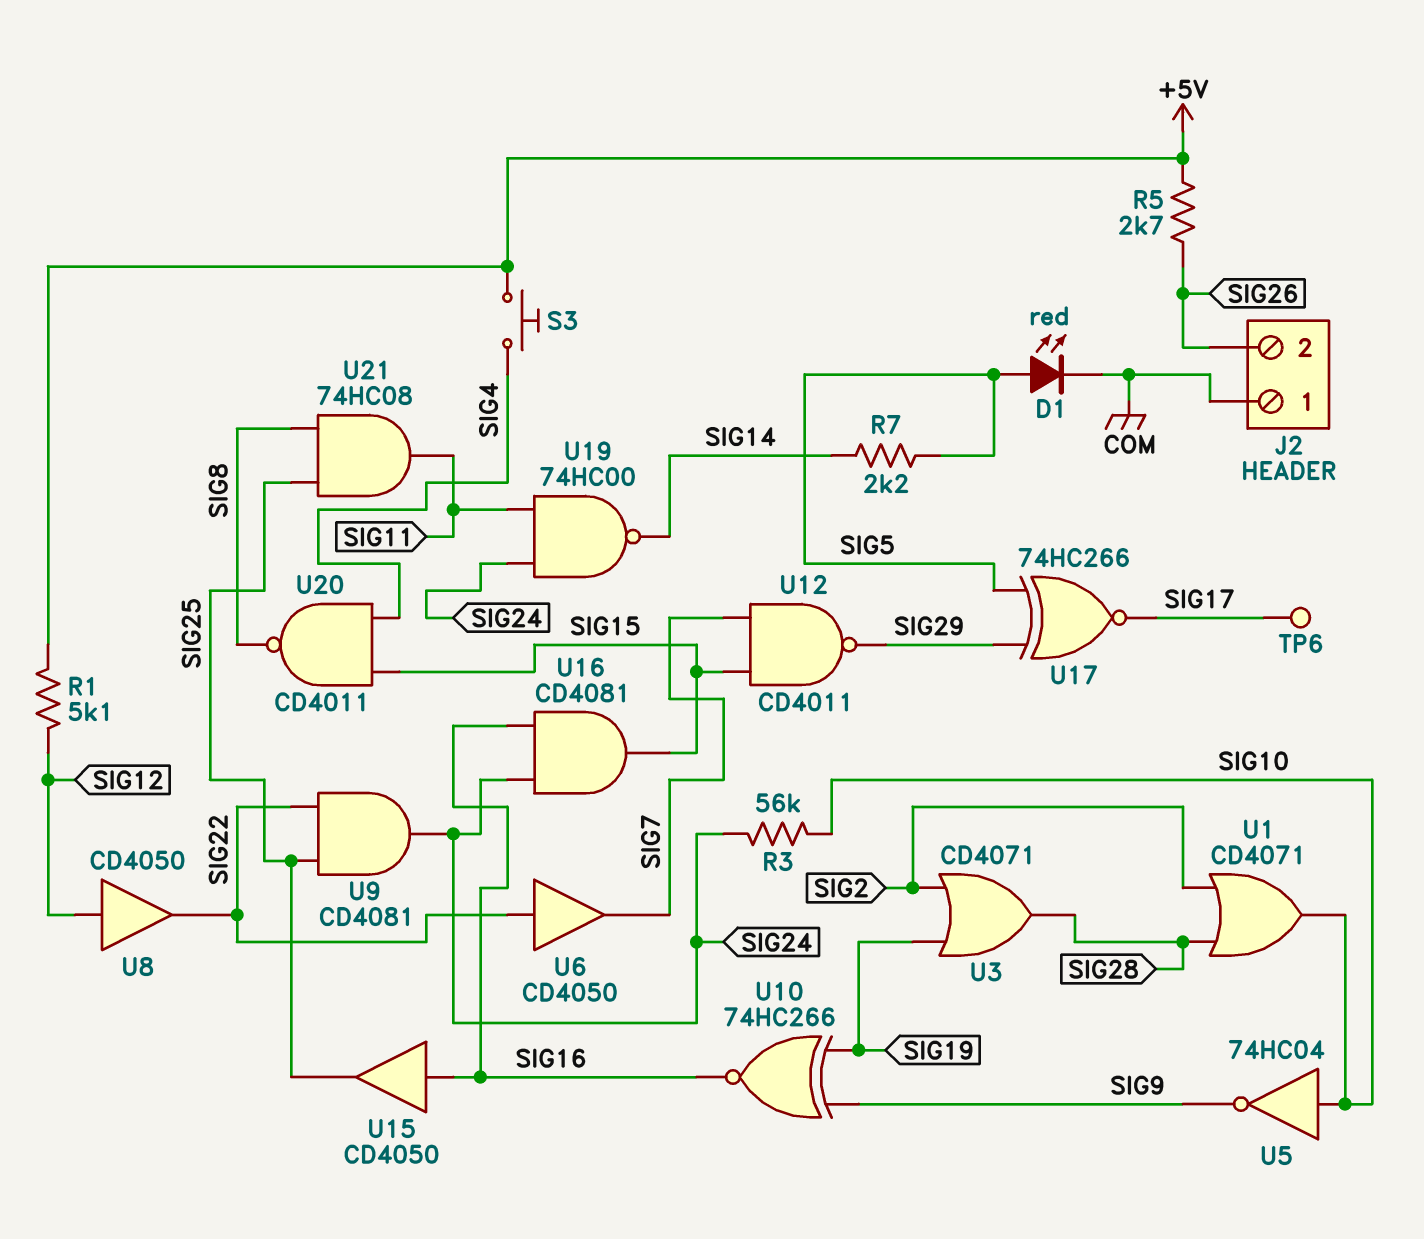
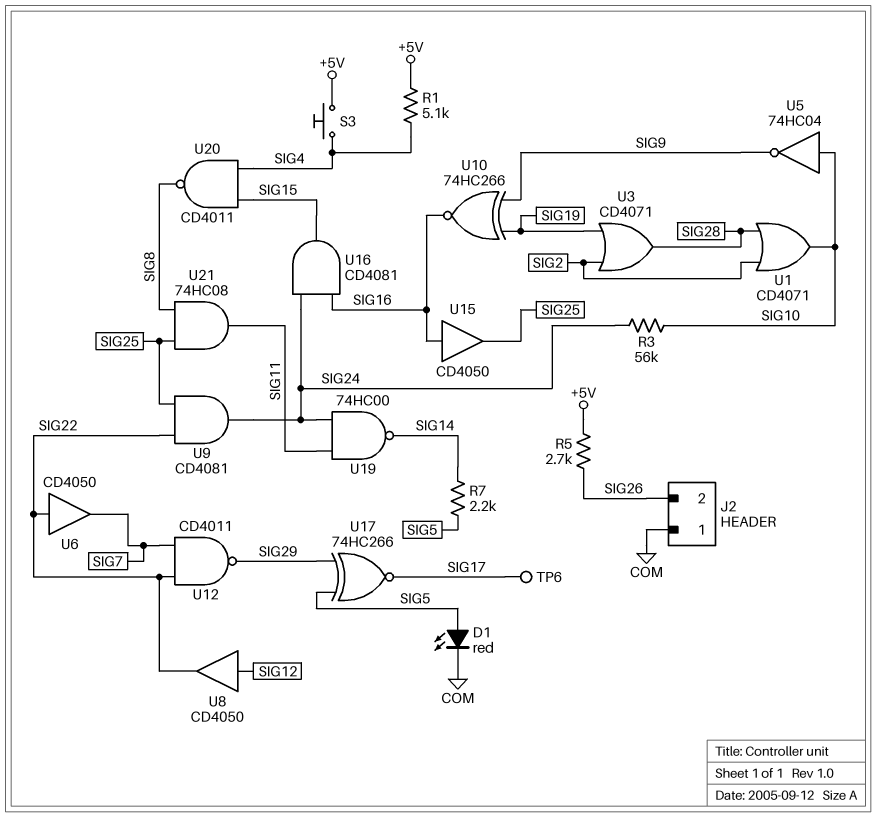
R1: 5.1k (+5V, SIG12) -> 5.1k (+5V, SIG4)
U12: NAND CD4011 (in SIG7, in SIG15, out SIG29) -> NAND CD4011 (in SIG7, in SIG22, out SIG29)

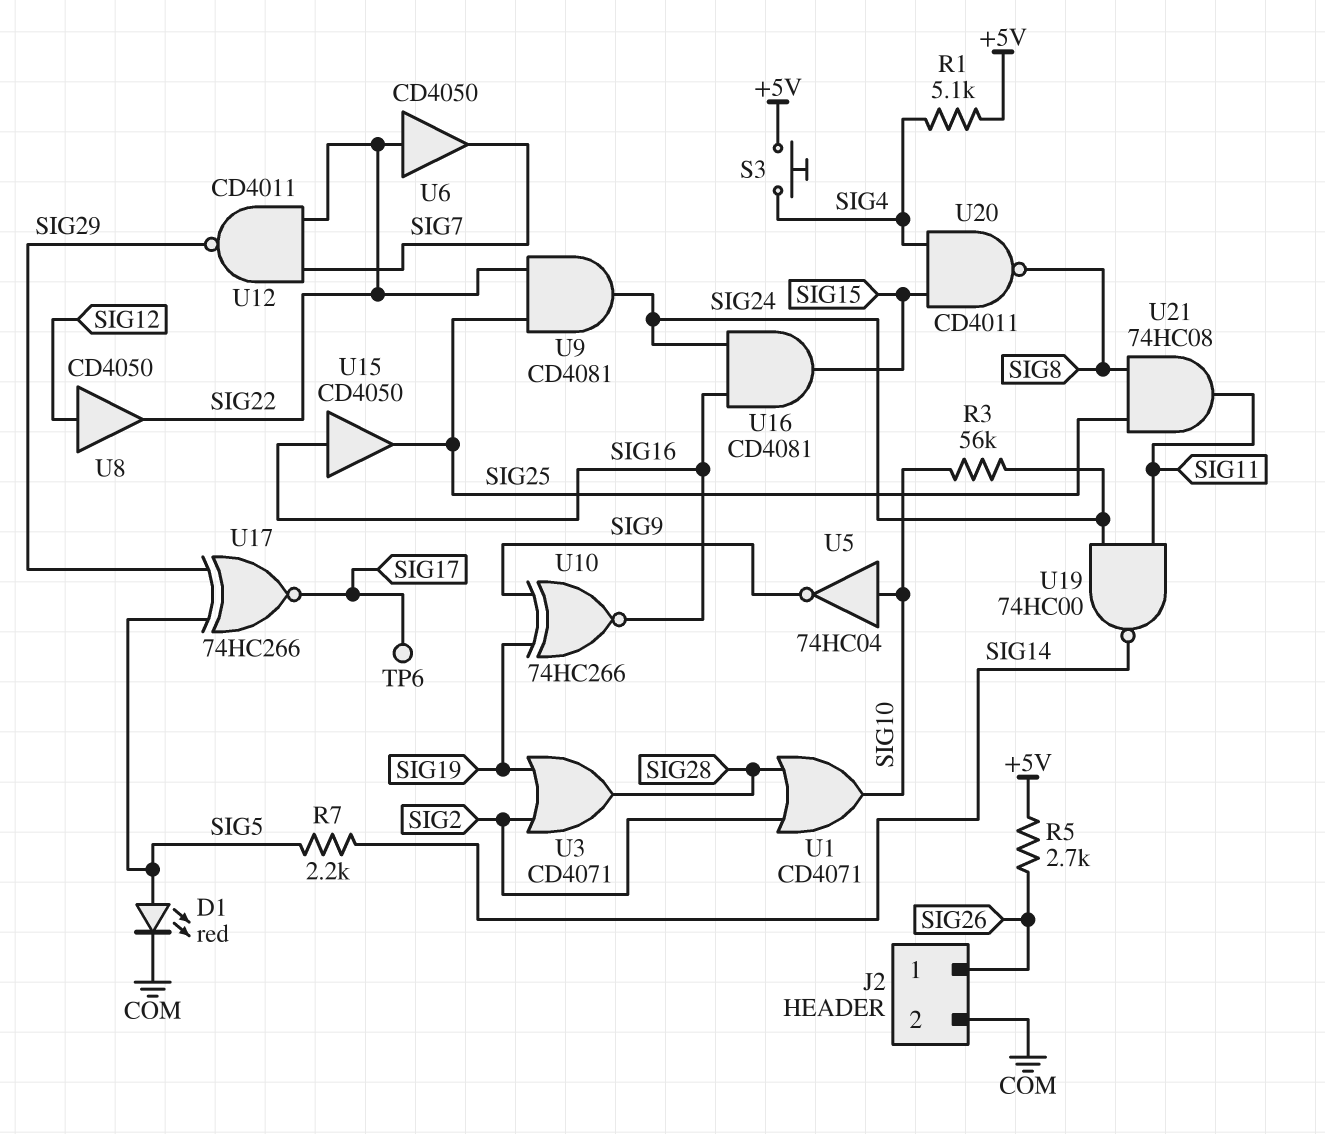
J2 pin 1: COM -> SIG26
J2 pin 2: SIG26 -> COM

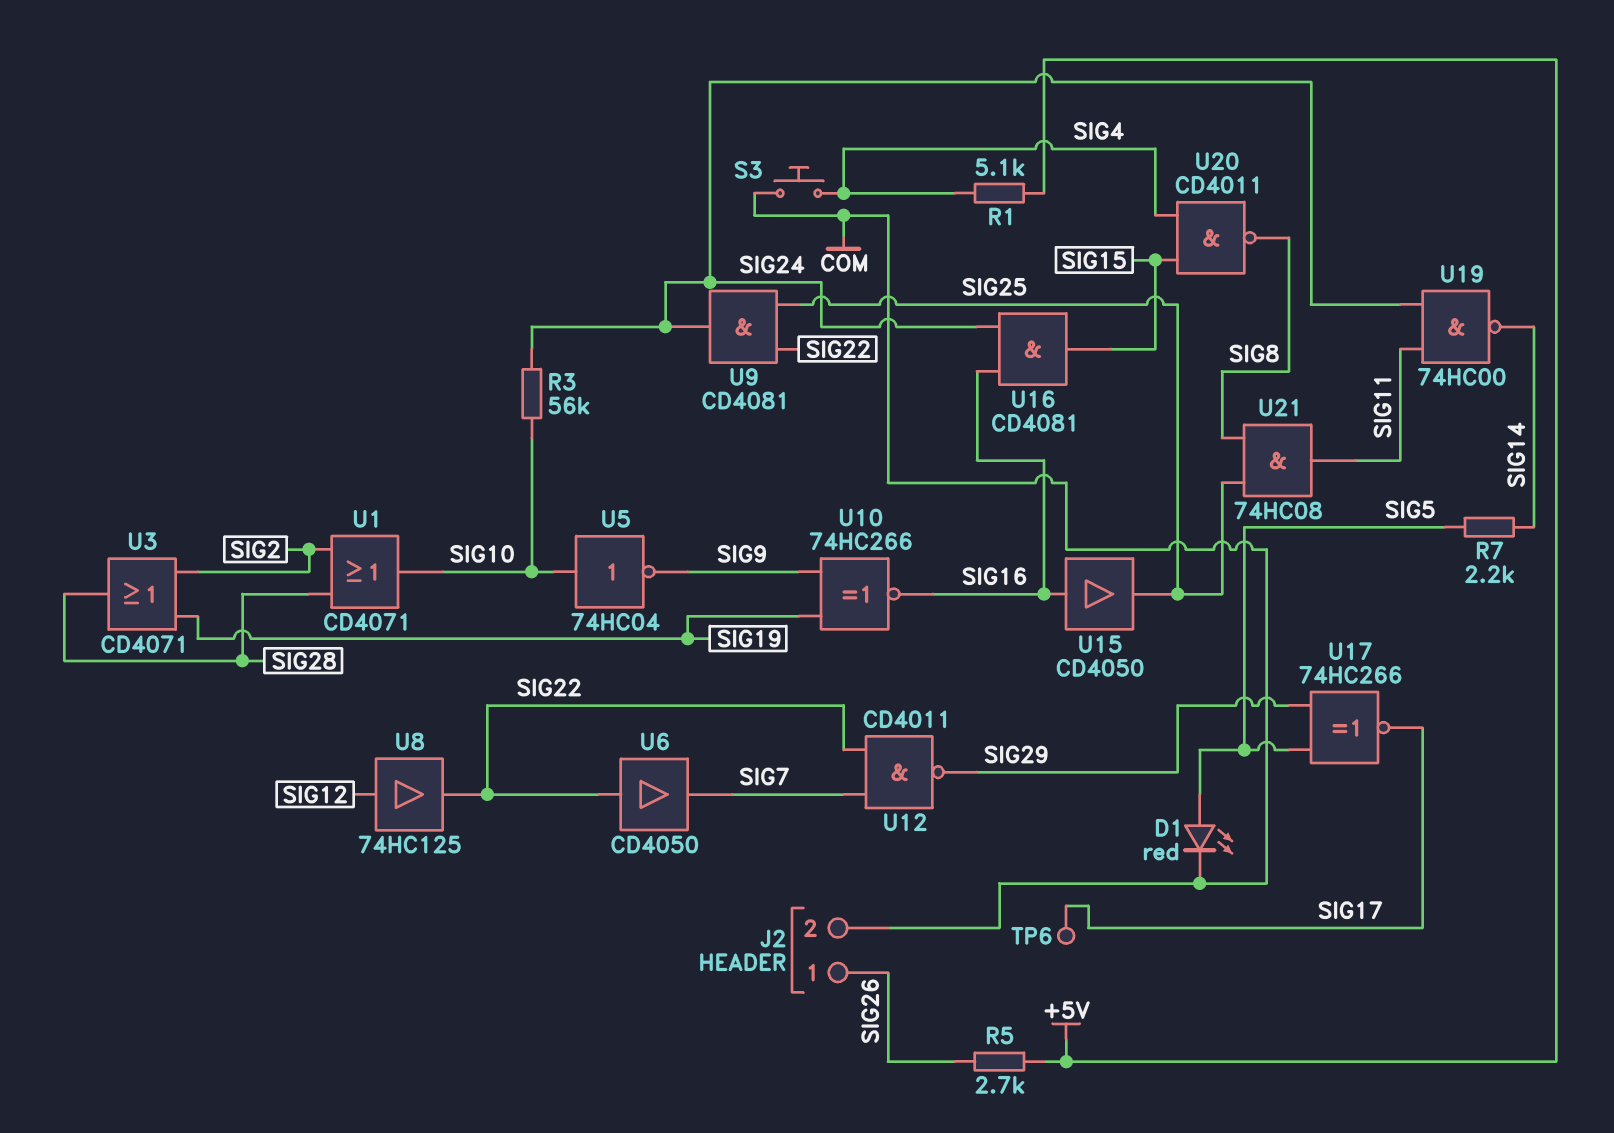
S3: button (+5V, SIG4) -> button (COM, SIG4)
U8: buffer CD4050 (in SIG12, out SIG22) -> buffer 74HC125 (in SIG12, out SIG22)

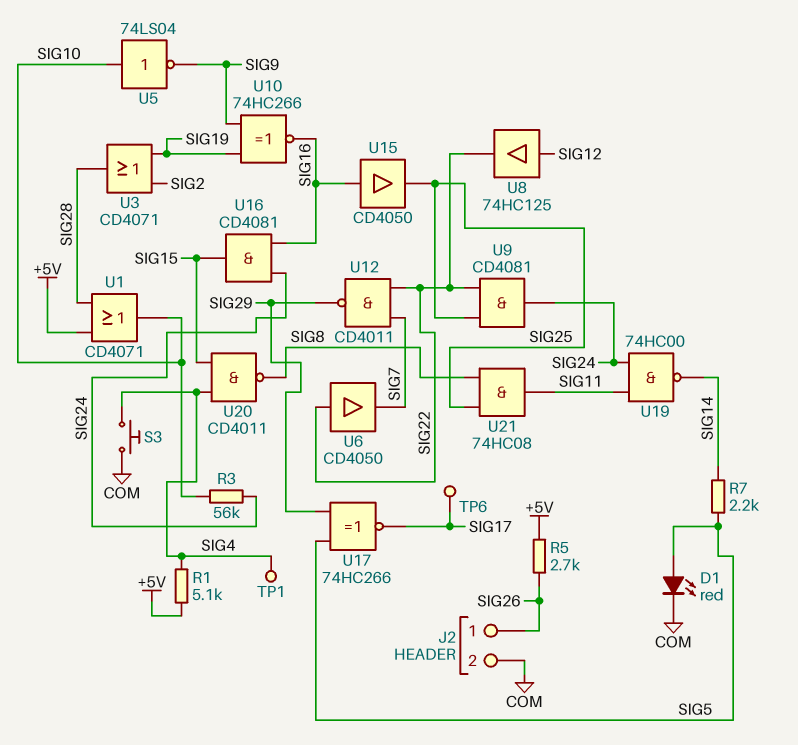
TP1: none -> test point (SIG4)
U1: OR CD4071 (in SIG2, in SIG28, out SIG10) -> OR CD4071 (in +5V, in SIG28, out SIG10)
U5: NOT 74HC04 (in SIG10, out SIG9) -> NOT 74LS04 (in SIG10, out SIG9)

